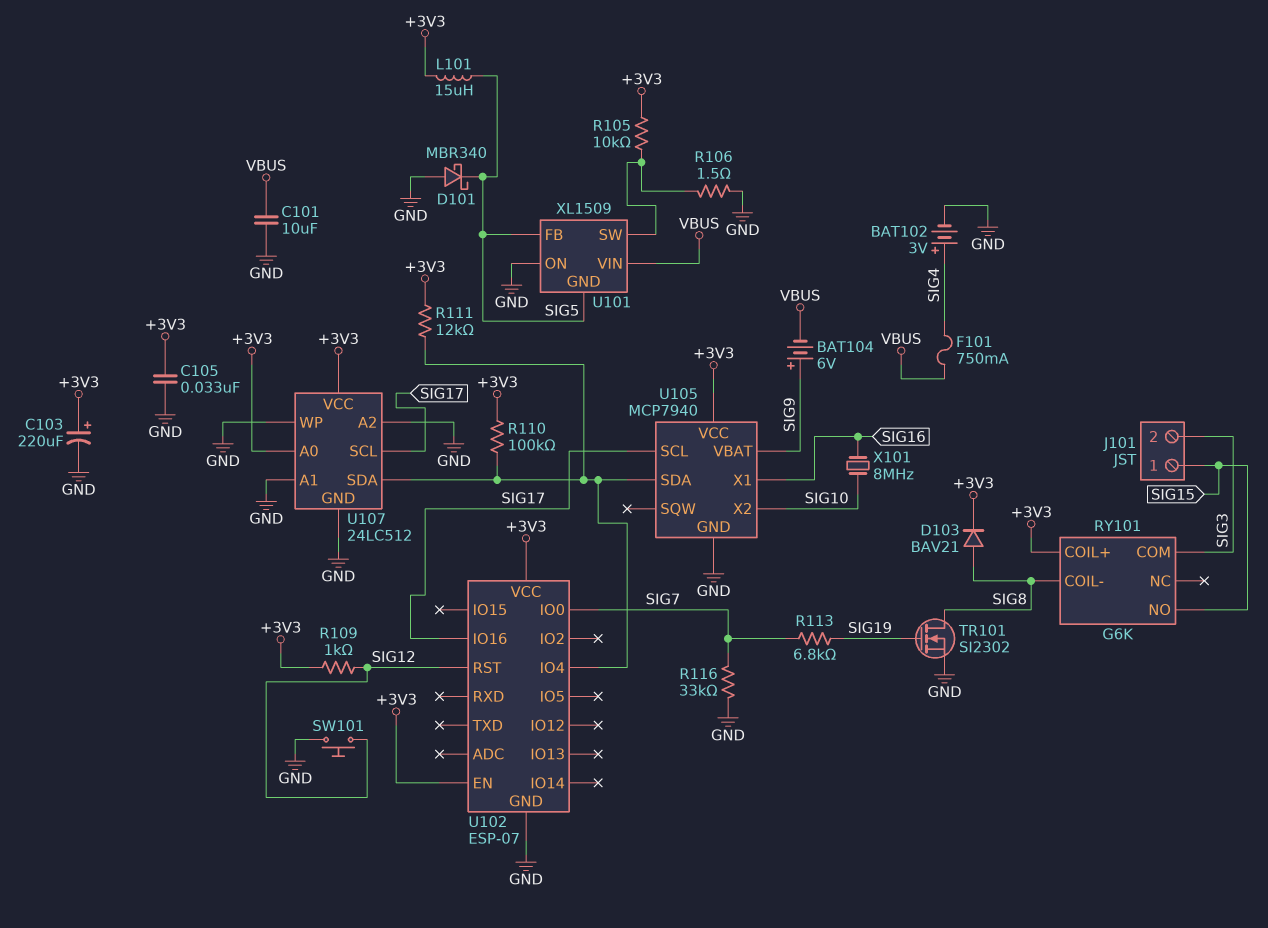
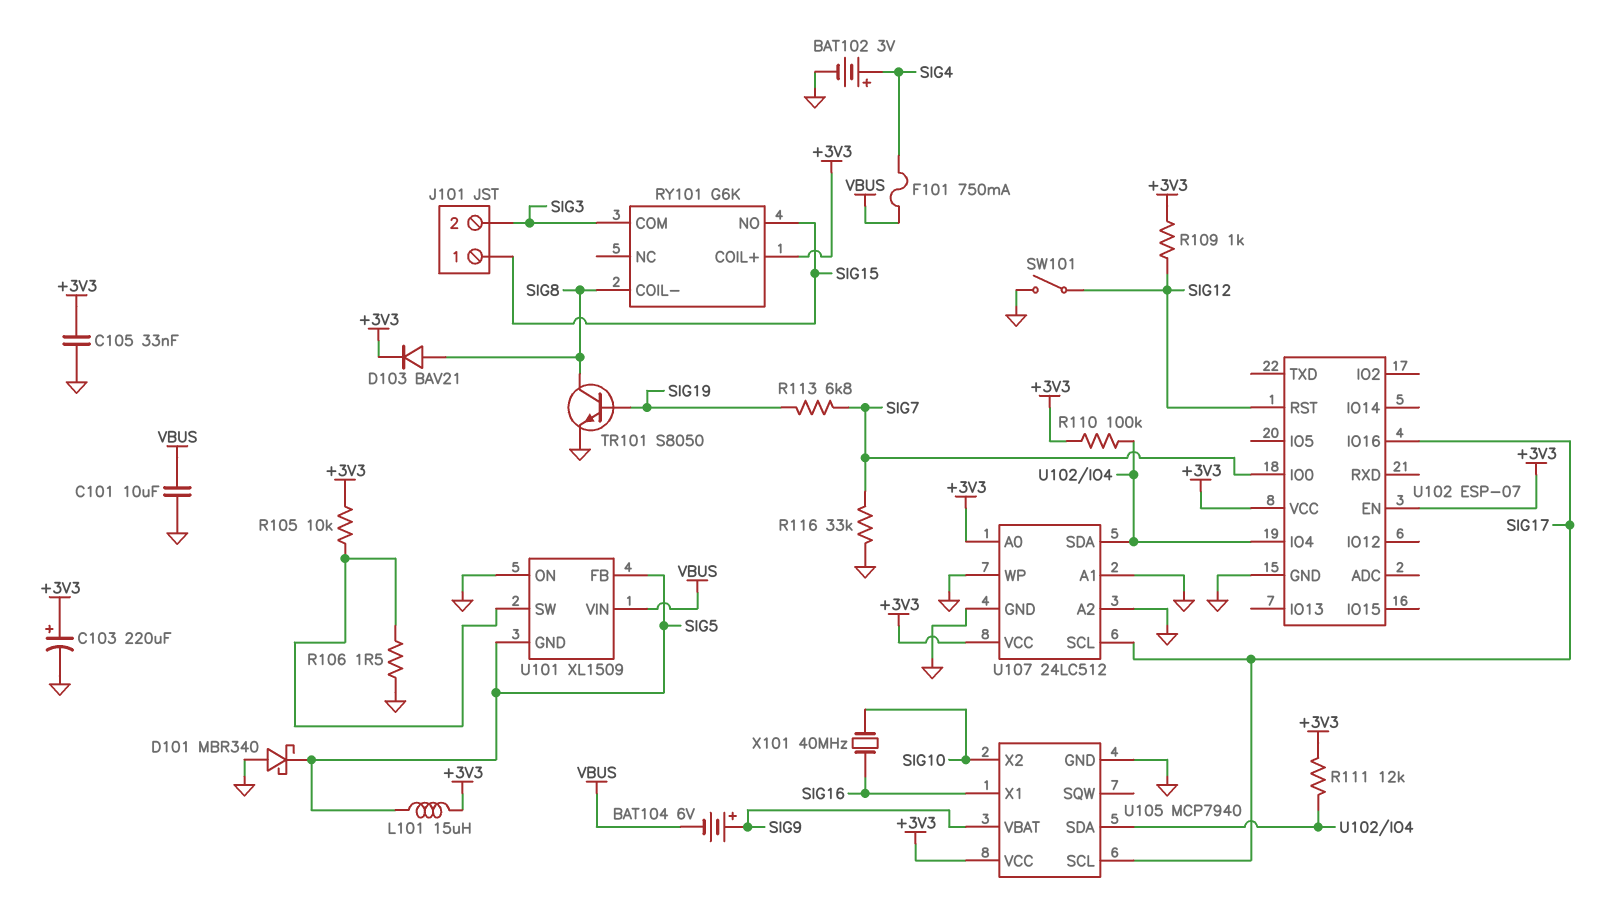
SW101: button (GND, SIG12) -> switch (GND, SIG12)
TR101: NMOS SI2302 (G SIG19, D SIG8, S GND) -> NPN S8050 (B SIG19, C SIG8, E GND)
X101: 8MHz (SIG10, SIG16) -> 40MHz (SIG10, SIG16)

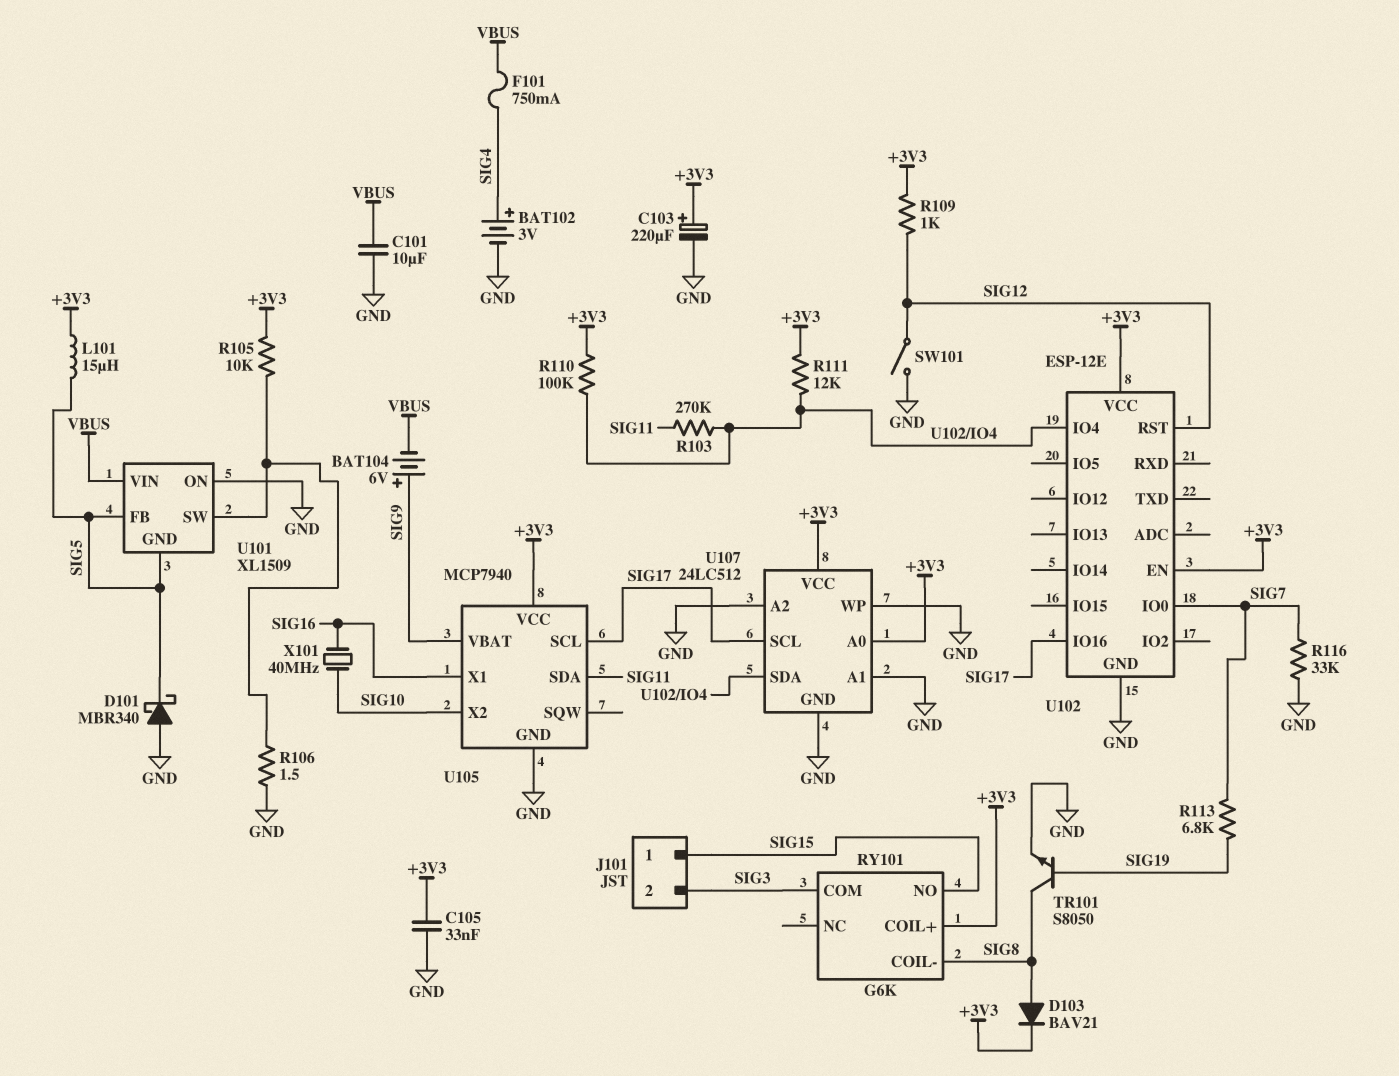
R103: none -> 270k (SIG11, U102/IO4)
U102: ESP-07 -> ESP-12E
U105 pin SDA: U102/IO4 -> SIG11

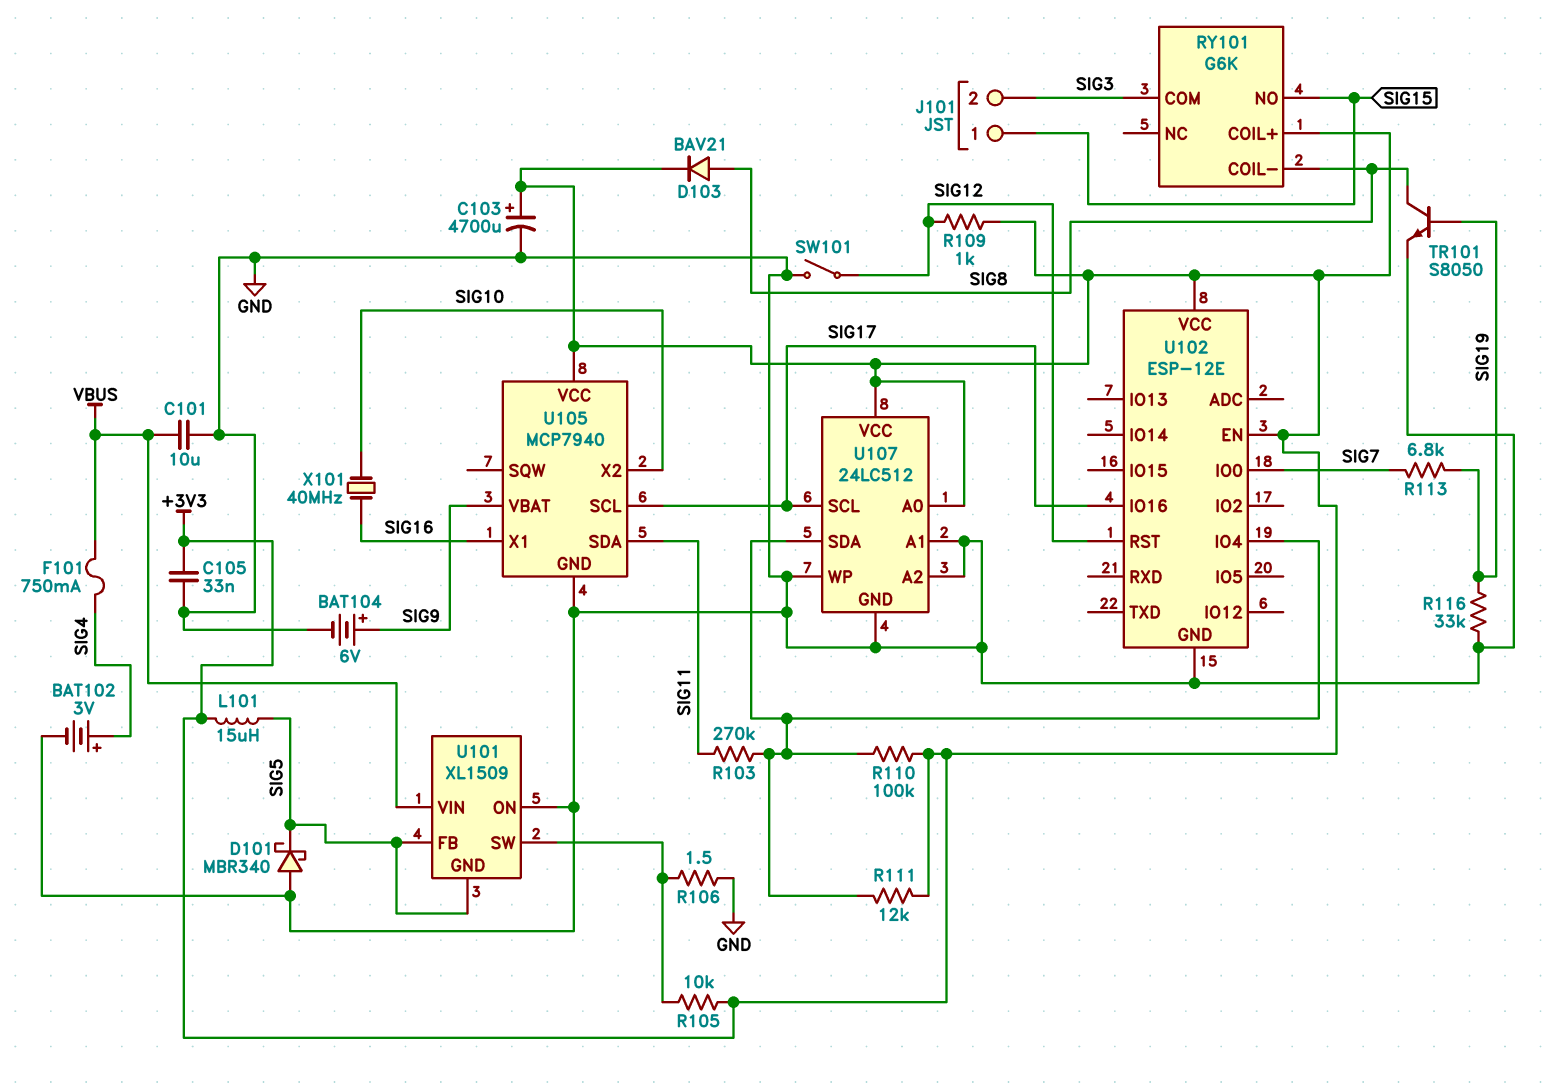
BAT104: 6V (plus SIG9, minus VBUS) -> 6V (plus SIG9, minus GND)
C103: 220uF (plus +3V3, minus GND) -> 4700uF (plus +3V3, minus GND)
R116: 33k (GND, SIG7) -> 33k (GND, SIG19)

